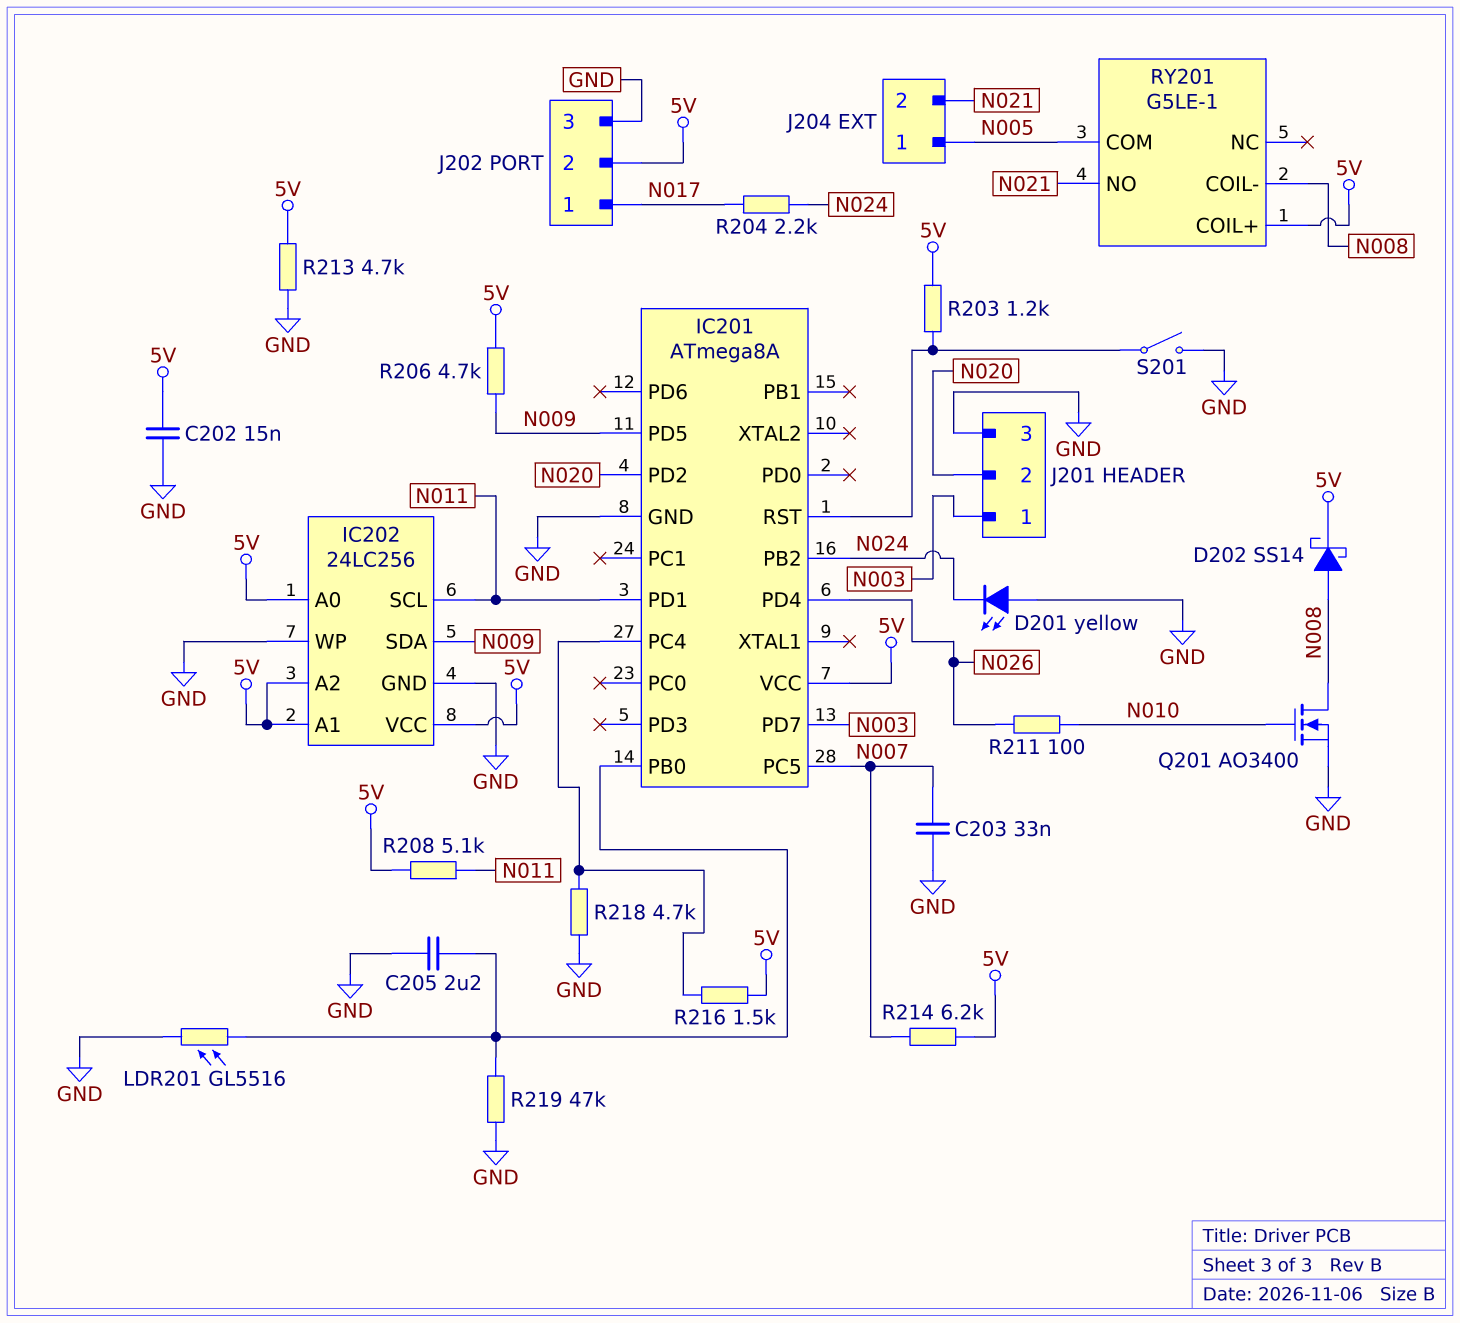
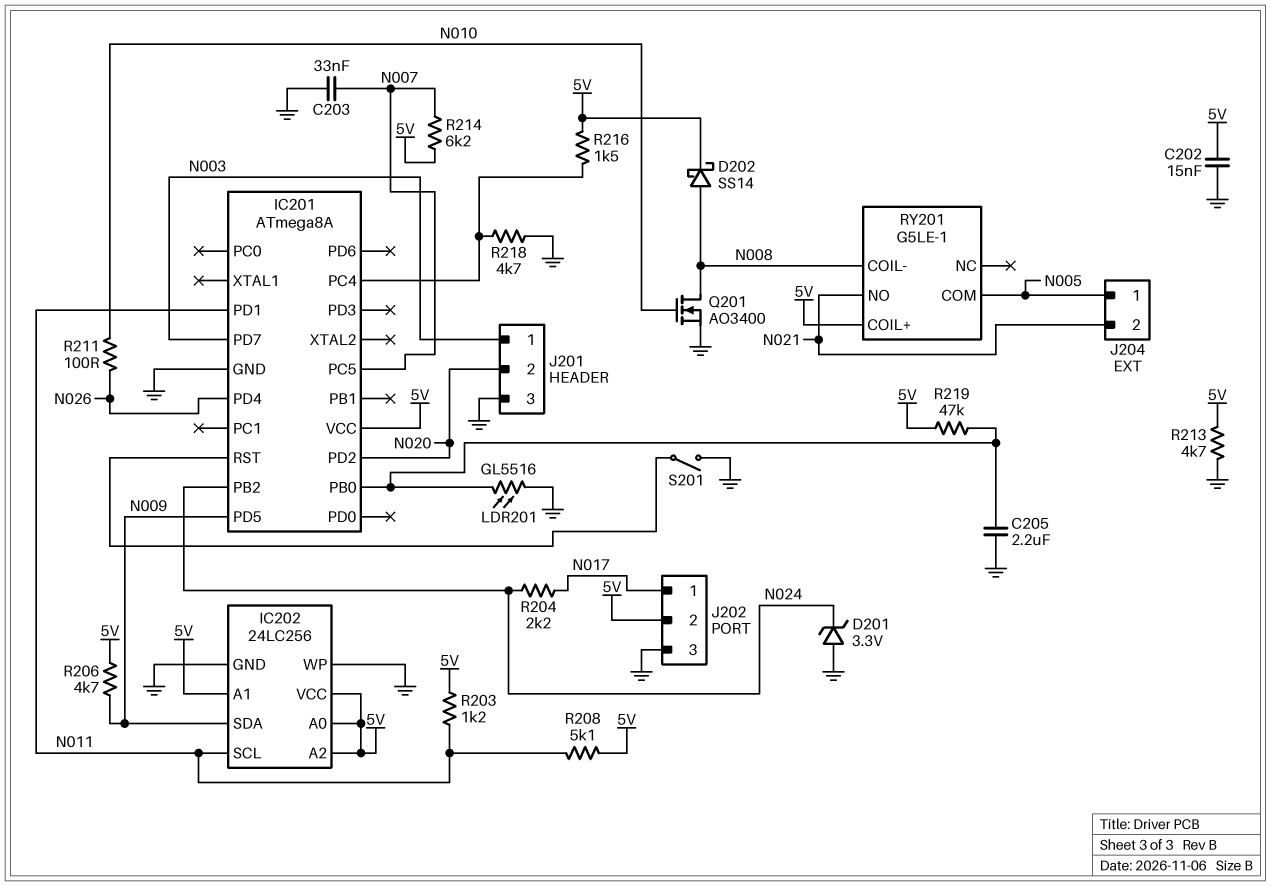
D201: LED yellow (A GND, K N024) -> zener 3.3V (A GND, K N024)
R203: 1.2k (5V, IC201/RST) -> 1.2k (5V, N011)
R219: 47k (GND, IC201/PB0) -> 47k (5V, IC201/PB0)

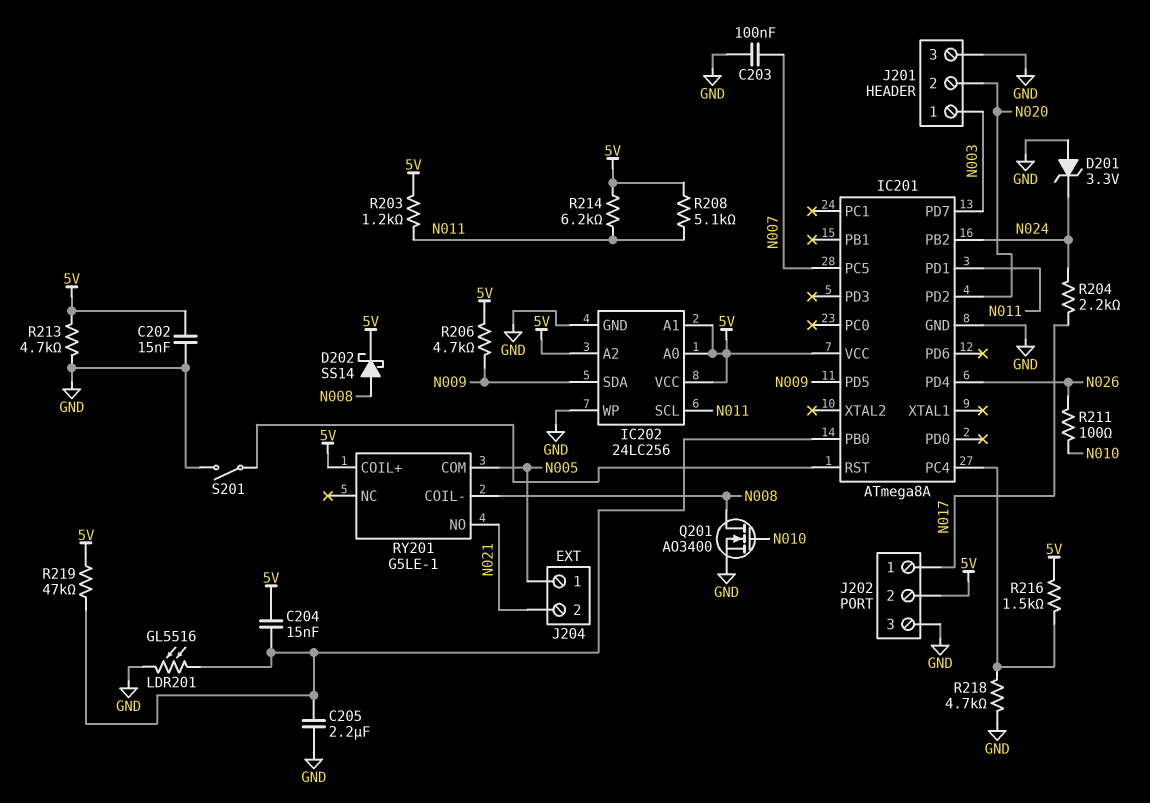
C203: 33nF (GND, N007) -> 100nF (GND, N007)
C204: none -> 15nF (5V, IC201/PB0)
R214: 6.2k (5V, N007) -> 6.2k (5V, N011)

